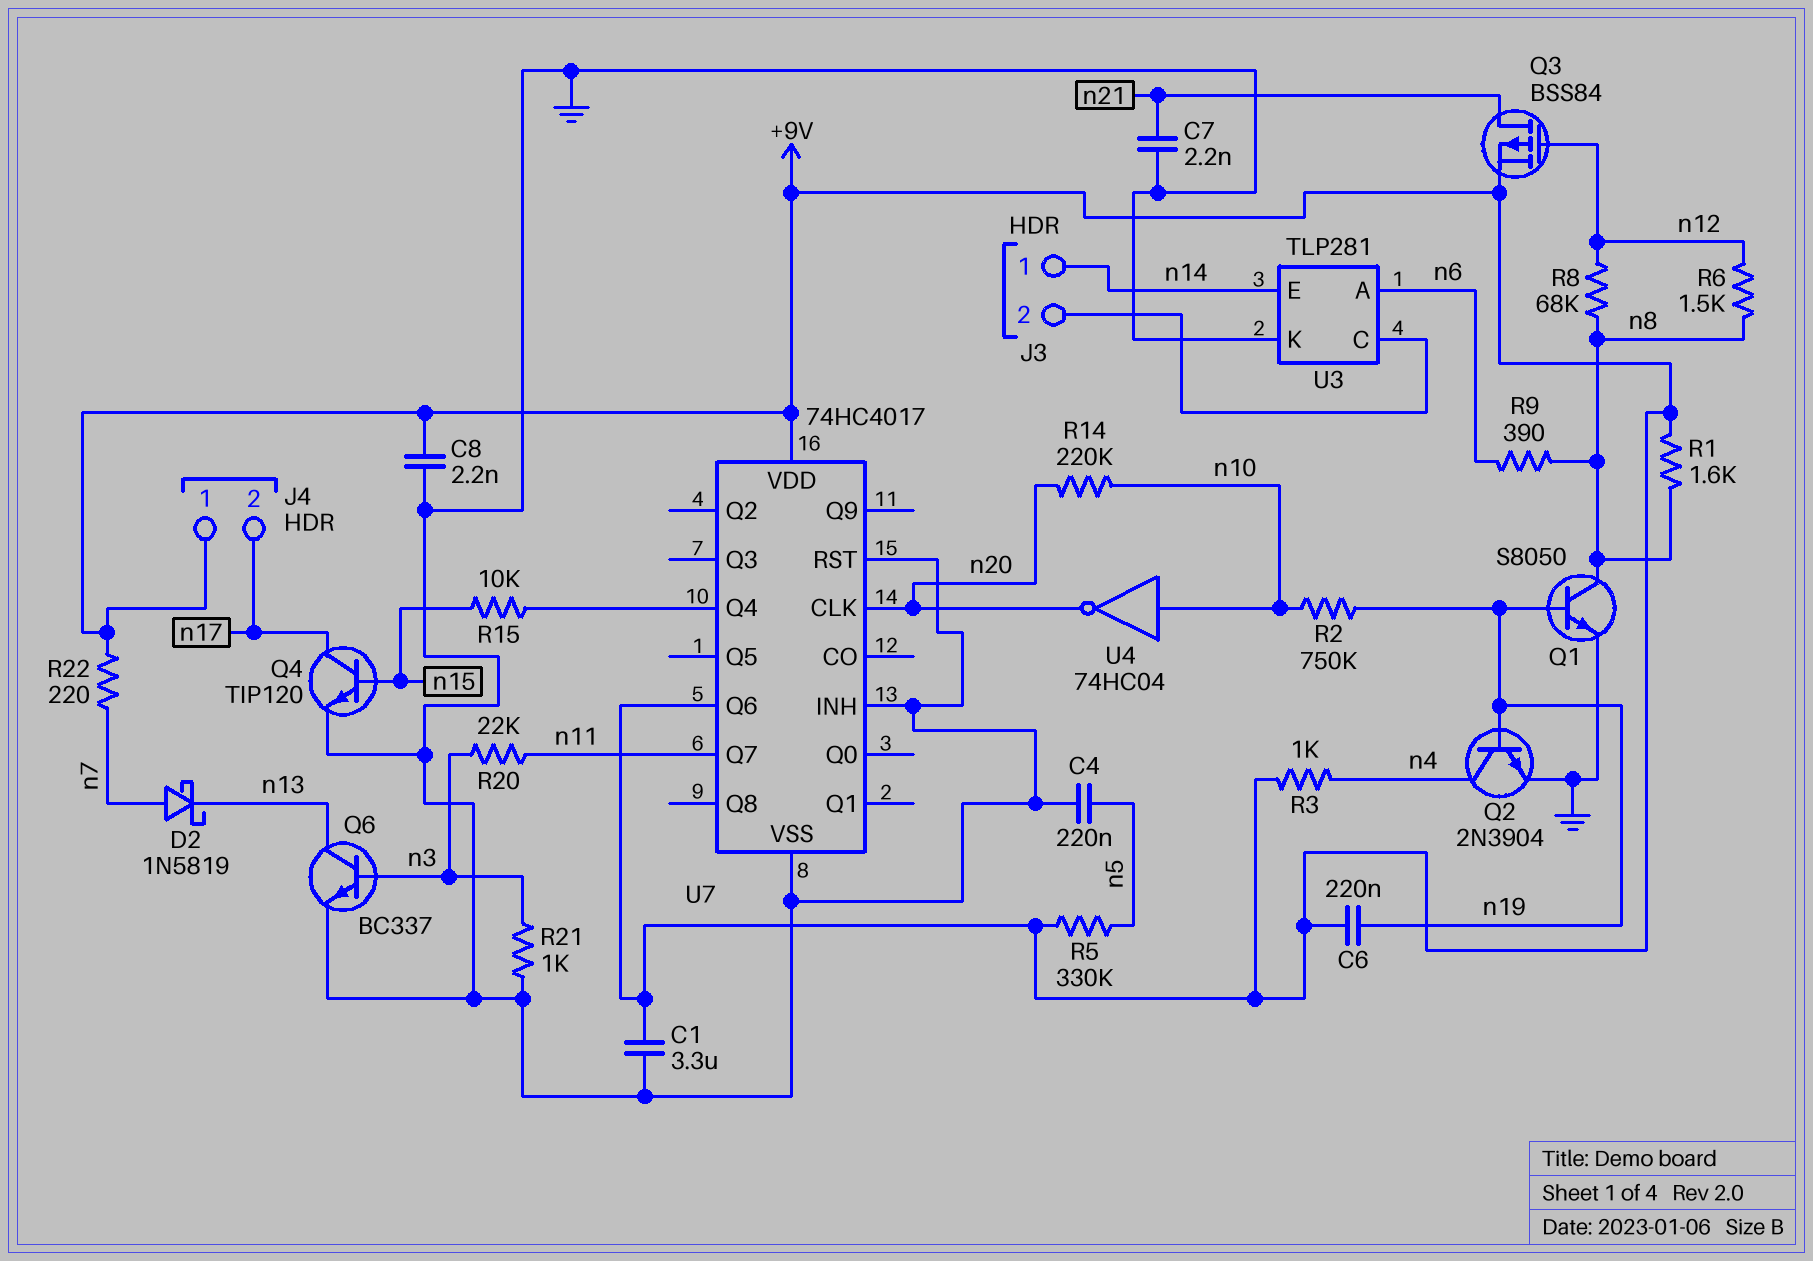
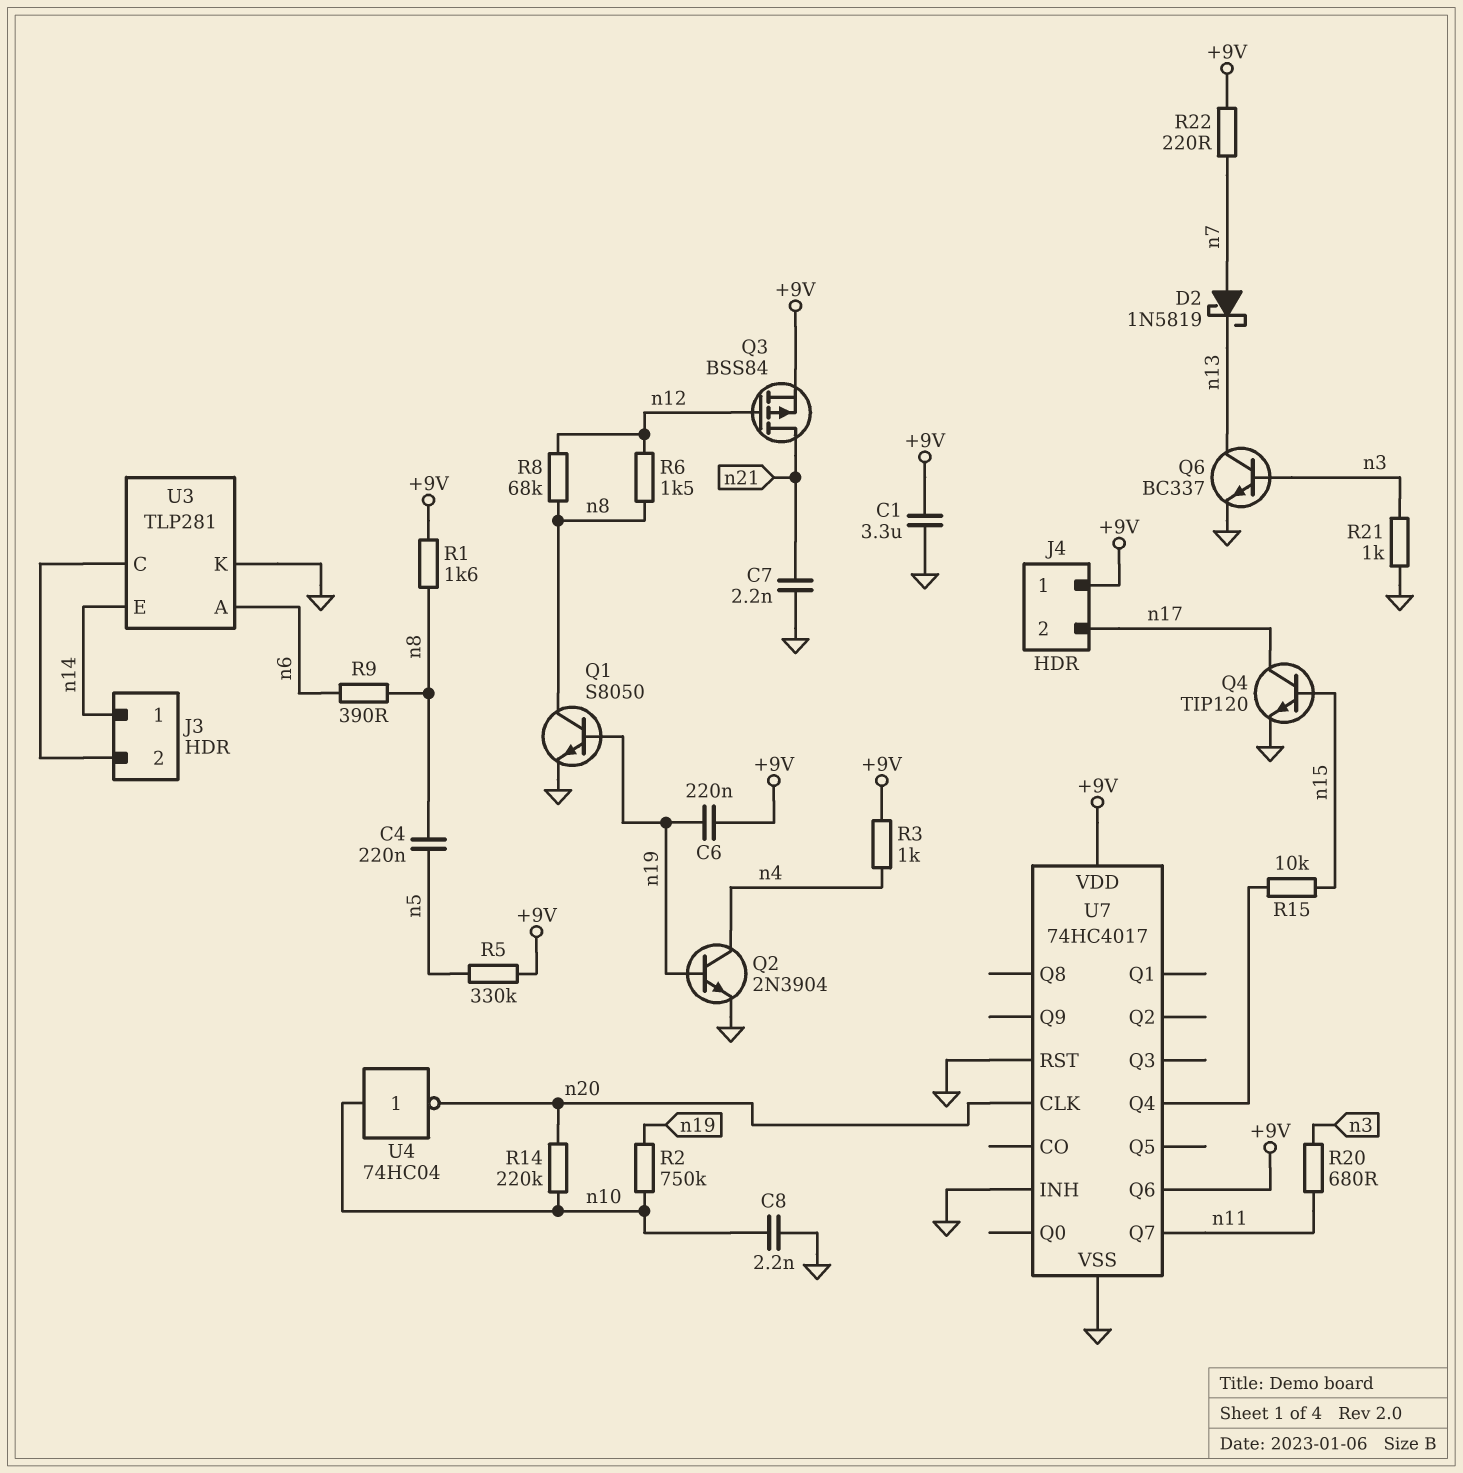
C4: 220nF (GND, n5) -> 220nF (n5, n8)
C8: 2.2nF (+9V, GND) -> 2.2nF (GND, n10)
R20: 22k (n3, n11) -> 680 (n3, n11)

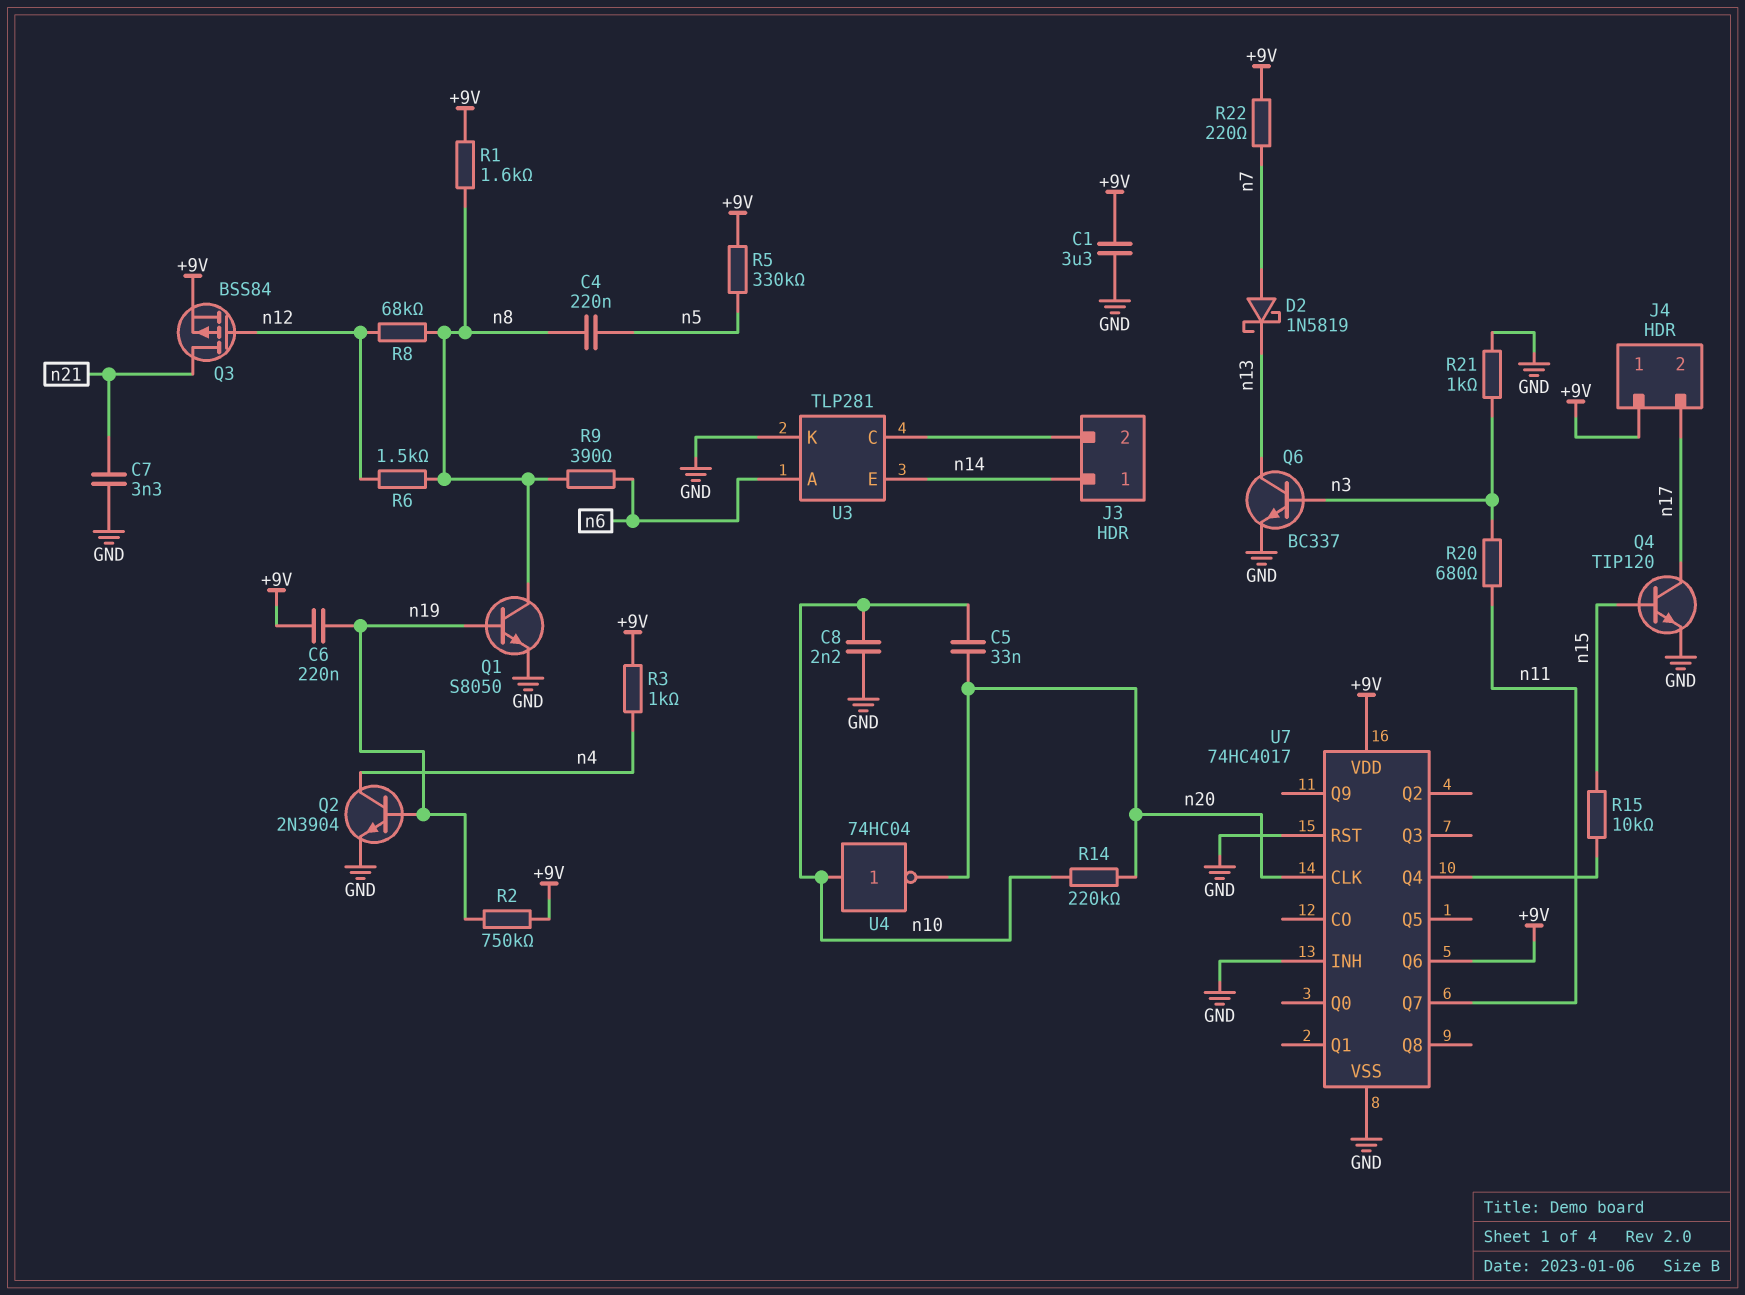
C5: none -> 33nF (n10, n20)
C7: 2.2nF (GND, n21) -> 3.3nF (GND, n21)
R2: 750k (n10, n19) -> 750k (+9V, n19)

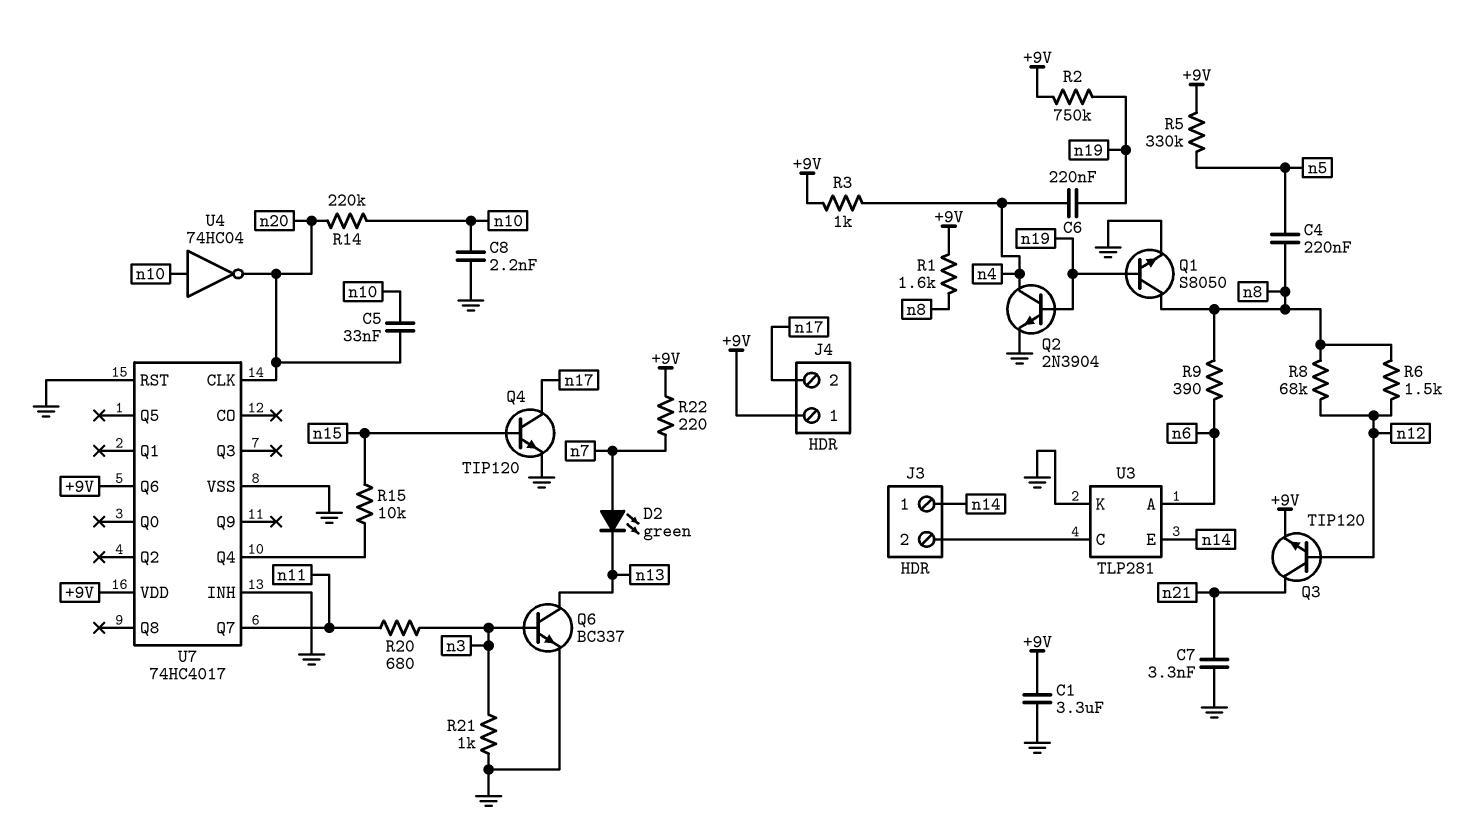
C6: 220nF (+9V, n19) -> 220nF (n4, n19)
D2: schottky 1N5819 (A n7, K n13) -> LED green (A n7, K n13)
Q3: PMOS BSS84 (G n12, D n21, S +9V) -> NPN TIP120 (B n12, C n21, E +9V)

